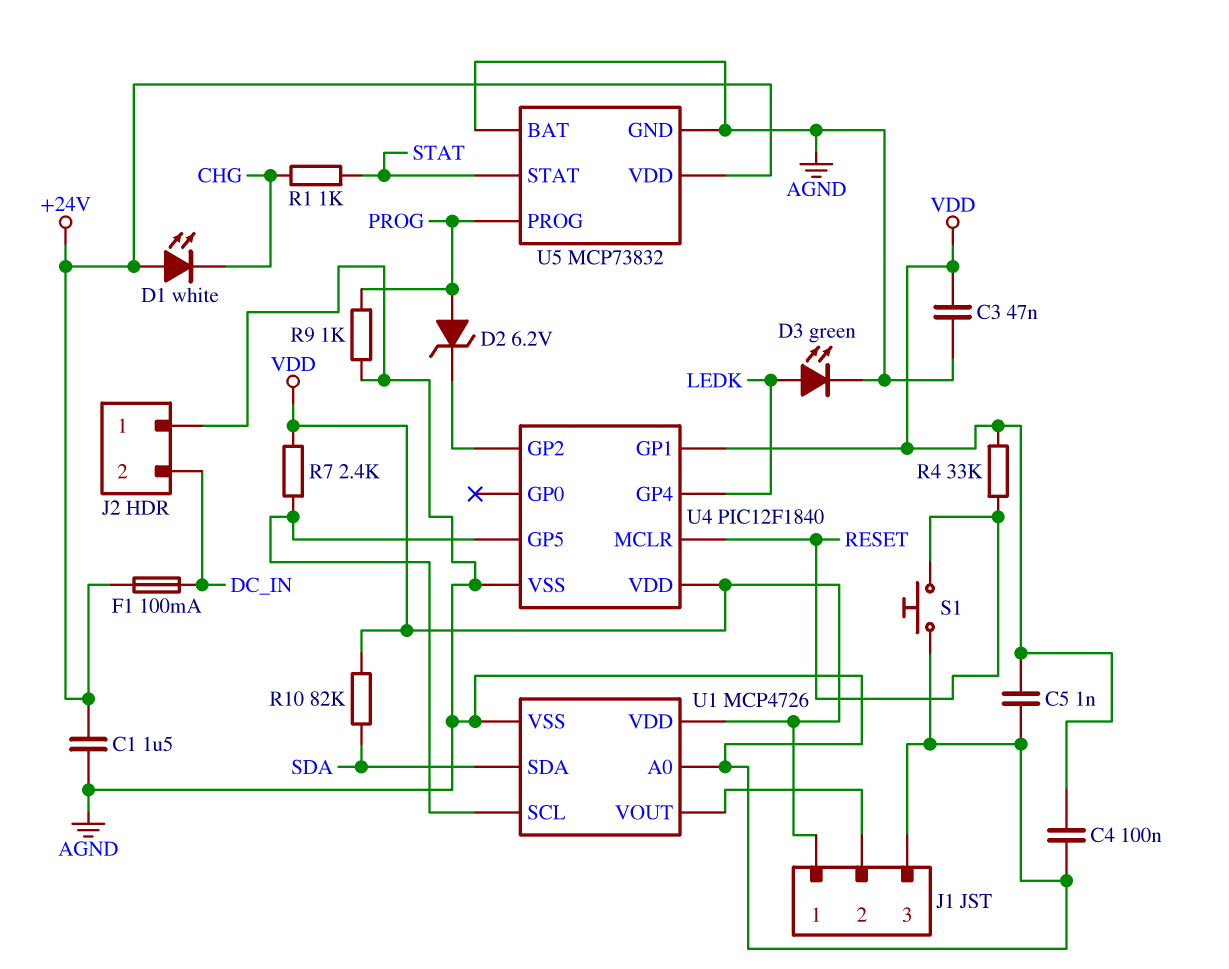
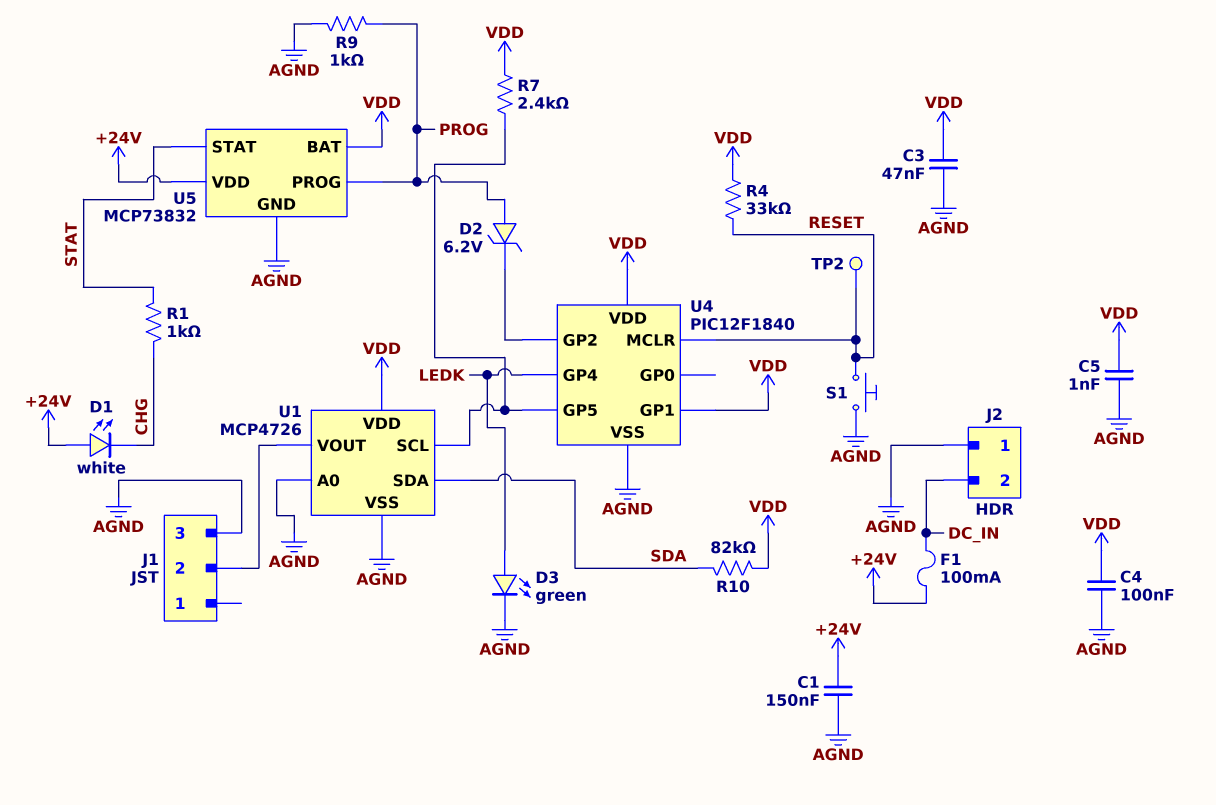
C1: 1.5uF (+24V, AGND) -> 150nF (+24V, AGND)
J1 pin 1: VDD -> none
TP2: none -> test point (RESET)
U5 pin BAT: AGND -> VDD

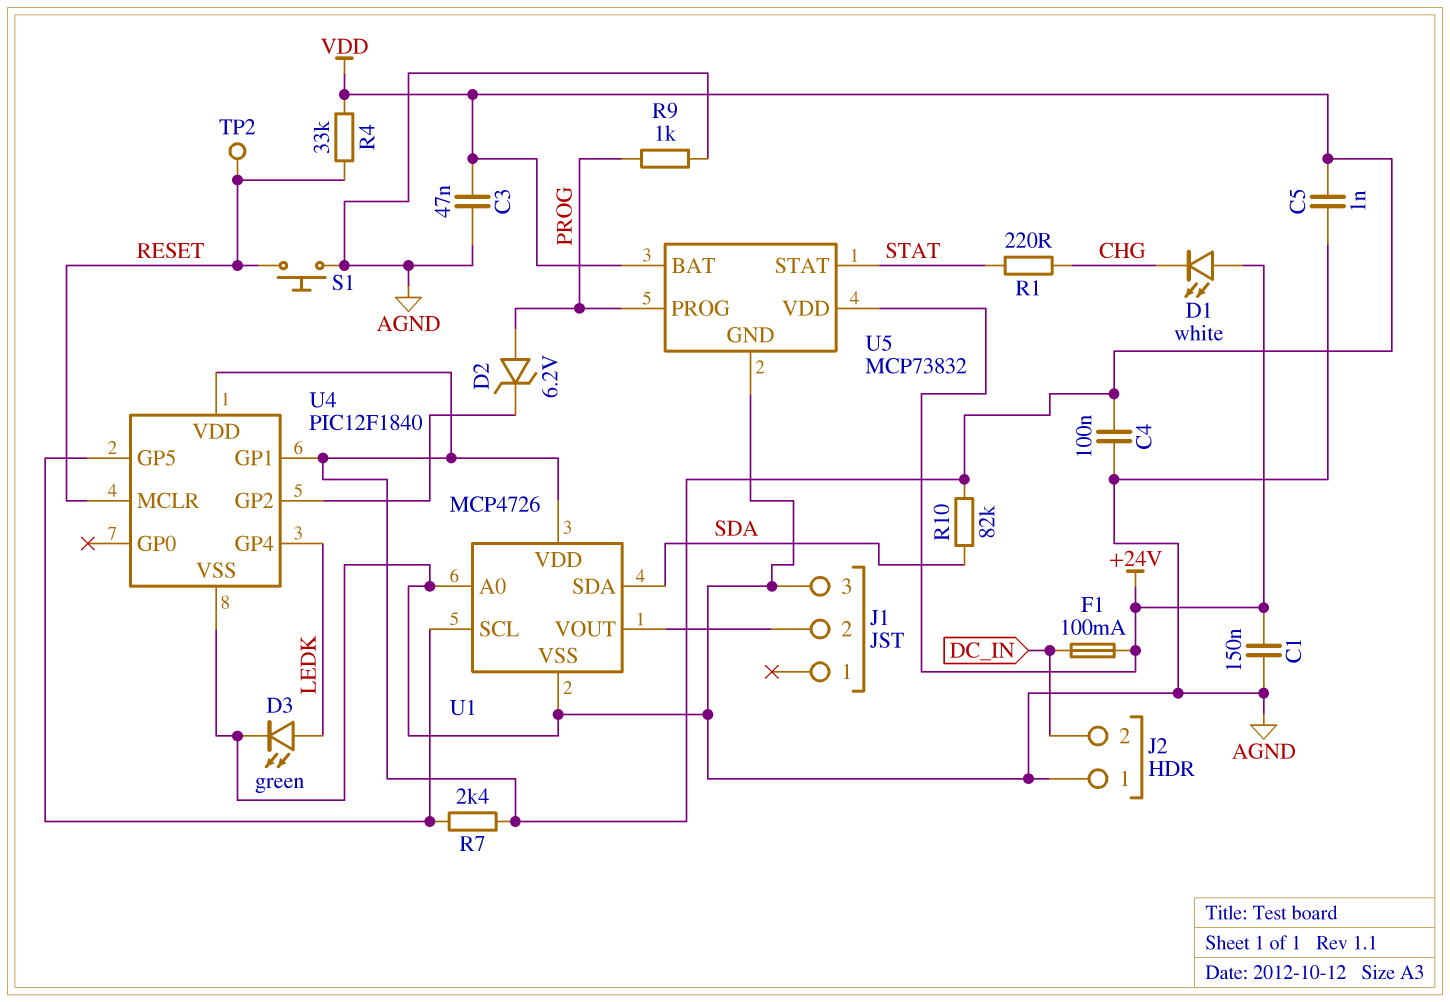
R1: 1k (CHG, STAT) -> 220 (CHG, STAT)

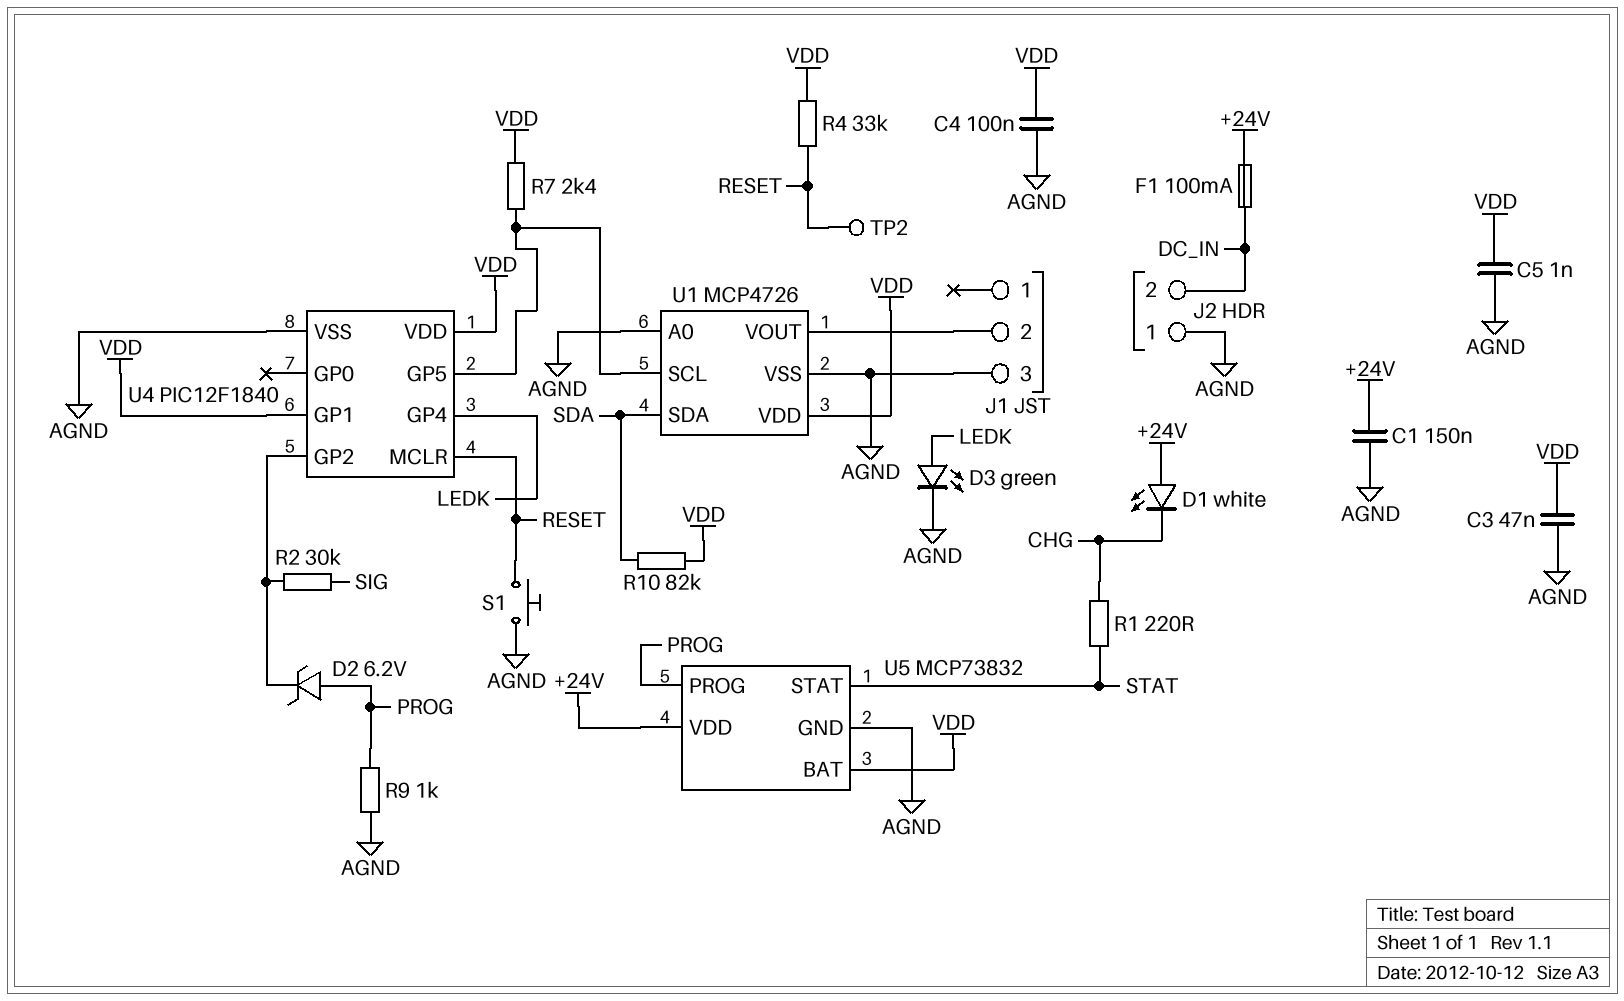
R2: none -> 30k (SIG, U4/GP2)

